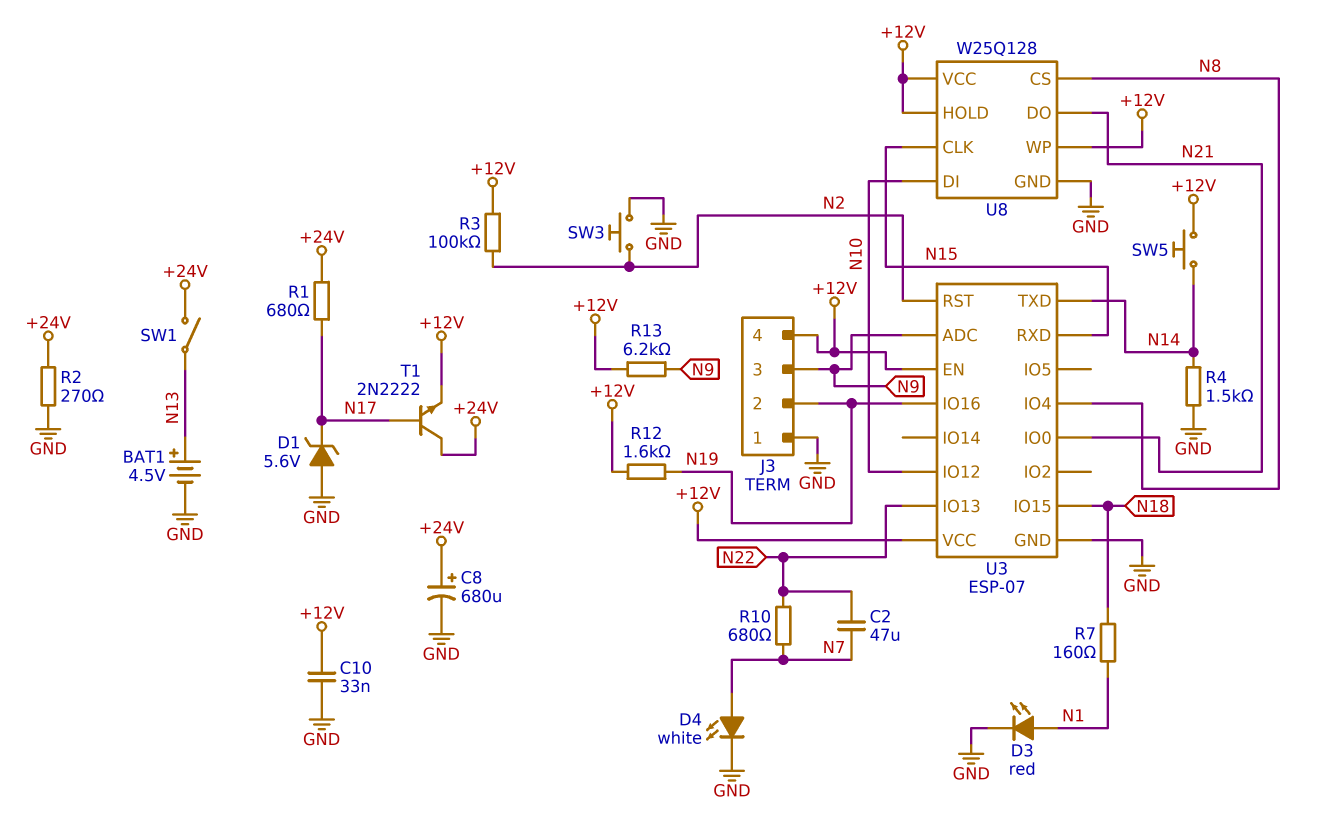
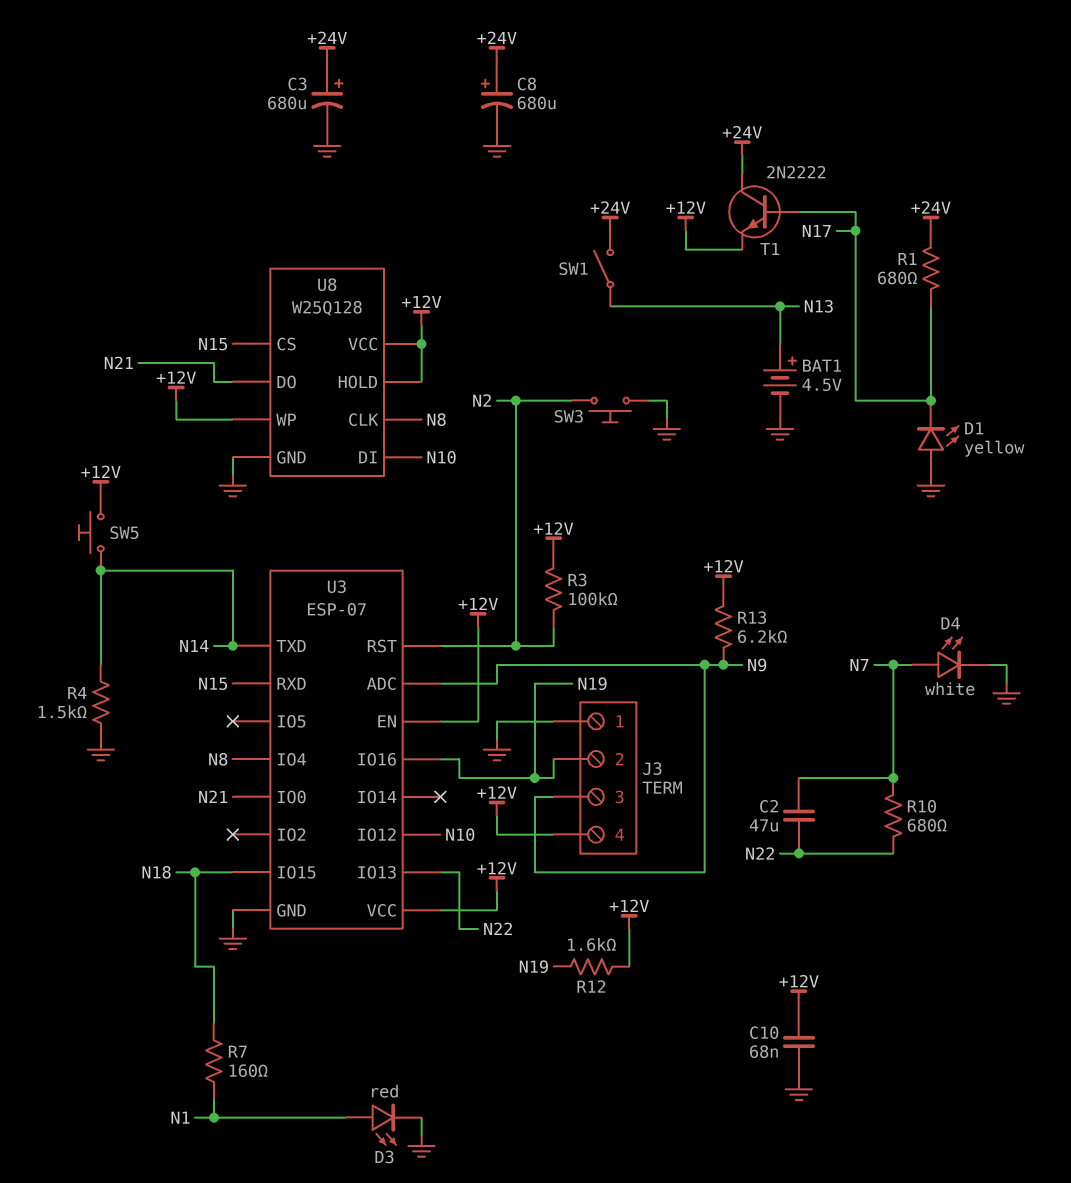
C3: none -> 680uF (plus +24V, minus GND)
C10: 33nF (+12V, GND) -> 68nF (+12V, GND)
D1: zener 5.6V (A GND, K N17) -> LED yellow (A GND, K N17)
R2: 270 (+24V, GND) -> none
U8 pin CLK: N15 -> N8
U8 pin CS: N8 -> N15

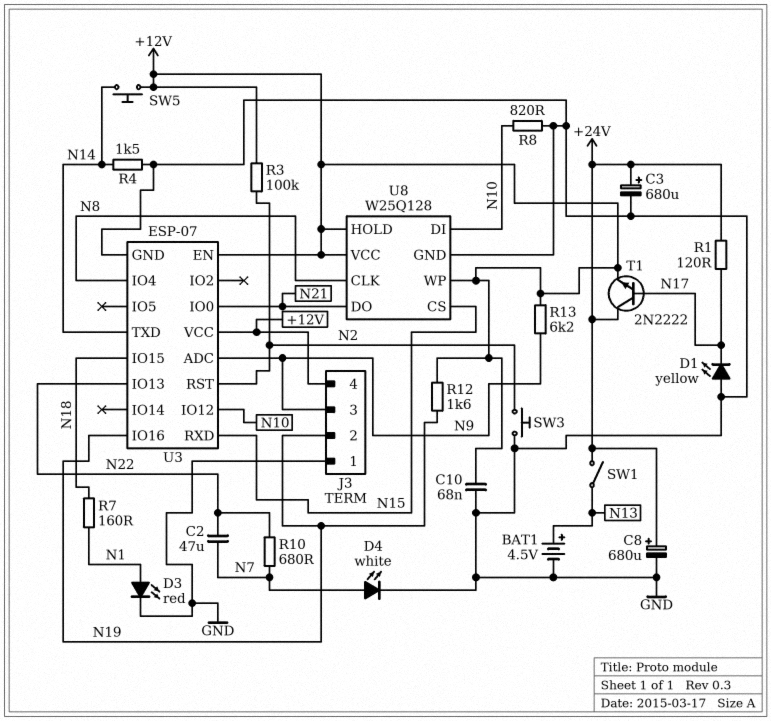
R1: 680 (+24V, N17) -> 120 (+24V, N17)
R8: none -> 820 (GND, N10)

